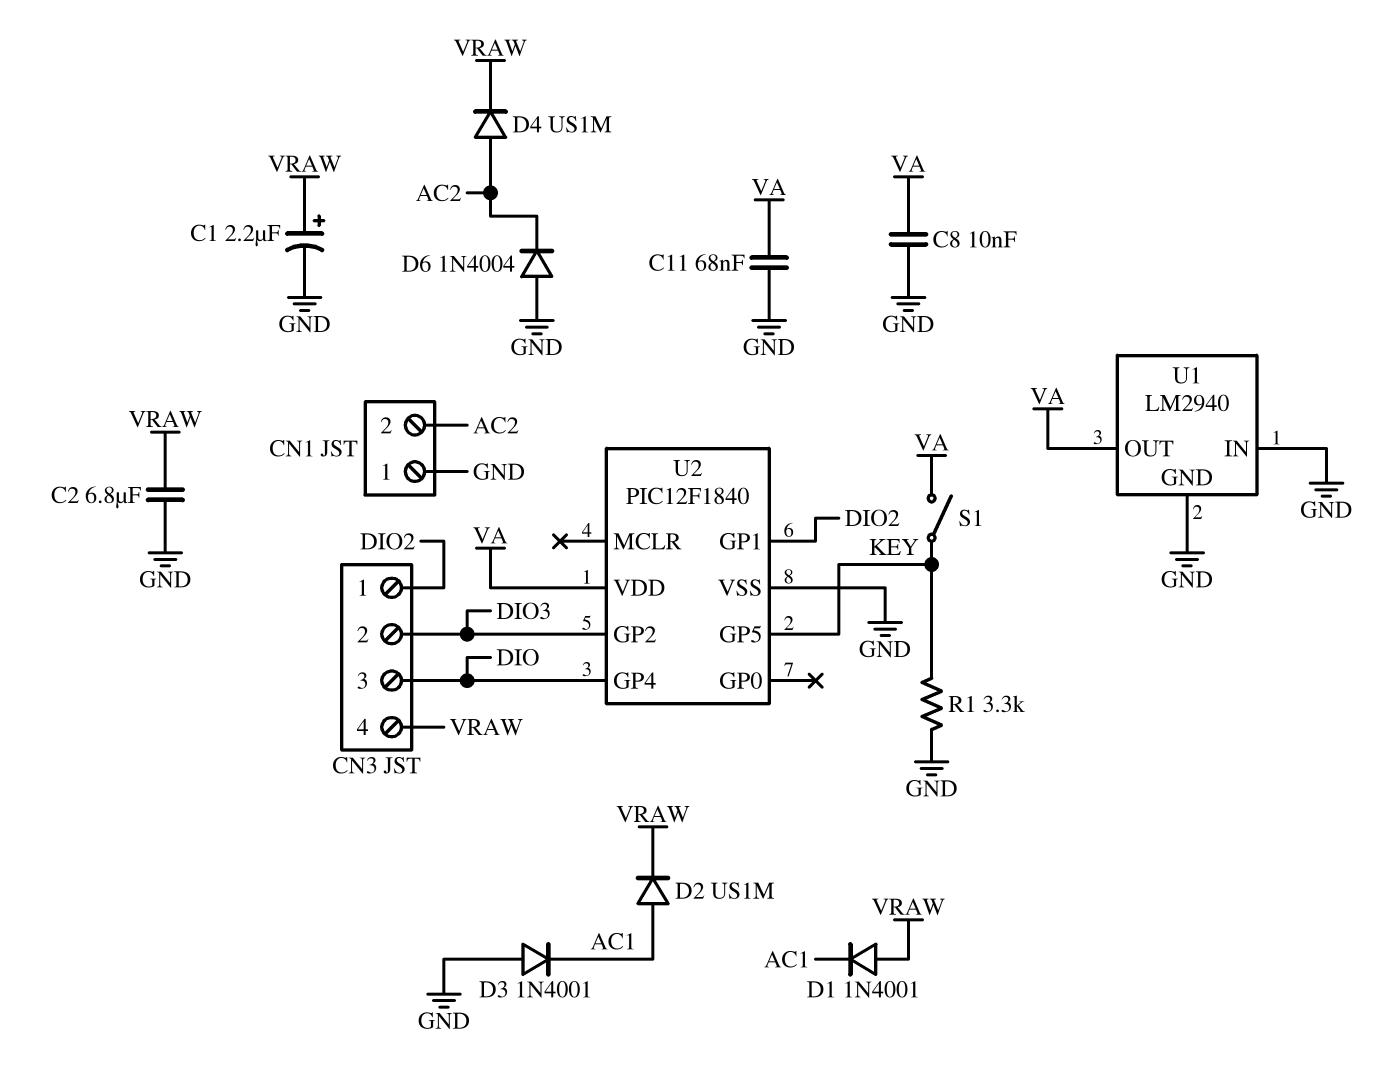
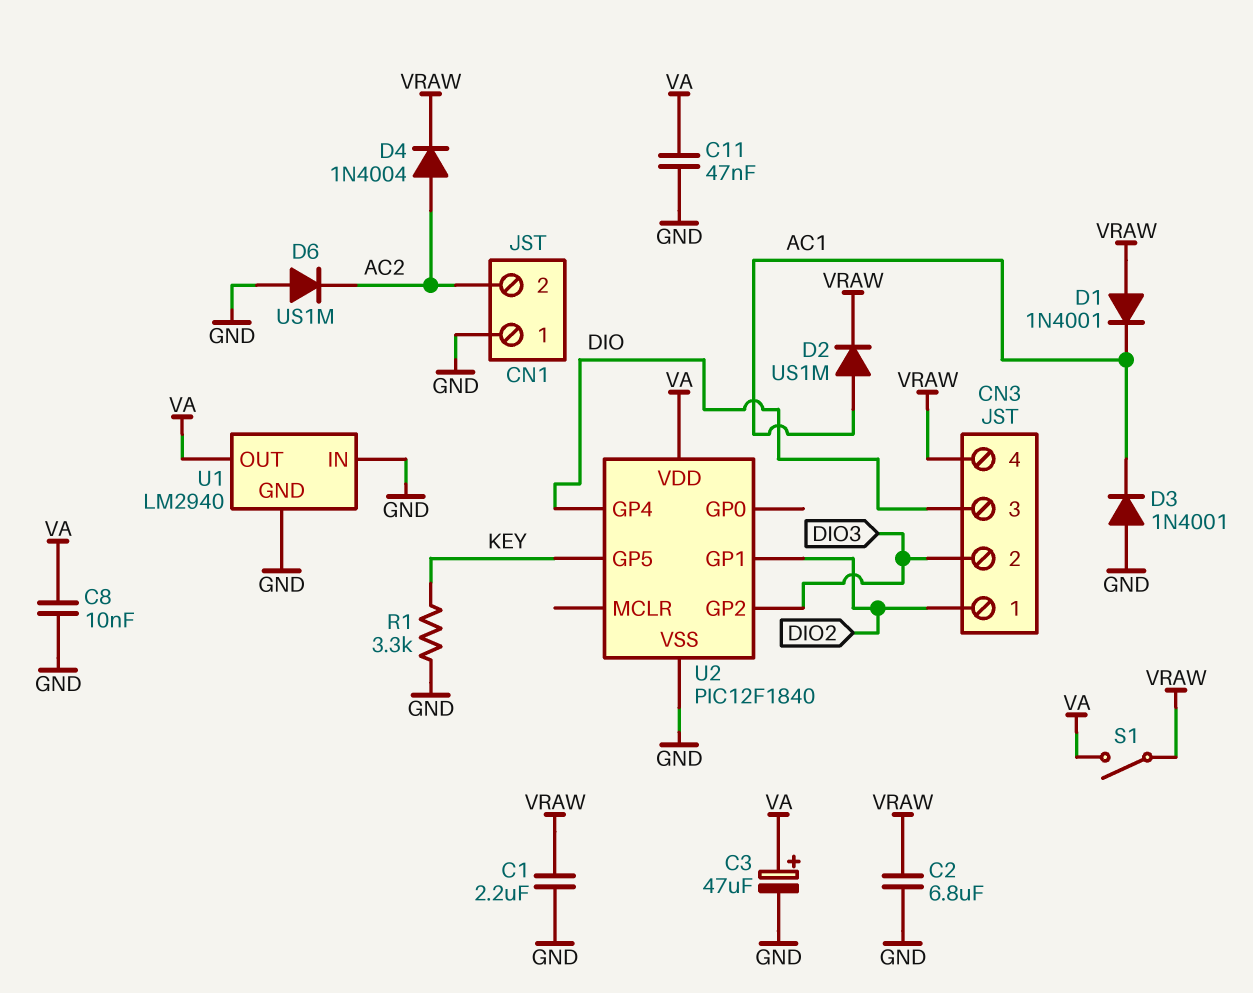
C1: 2.2uF (plus VRAW, minus GND) -> 2.2uF (GND, VRAW)
C3: none -> 47uF (plus VA, minus GND)
C11: 68nF (GND, VA) -> 47nF (GND, VA)
D4: diode US1M (A AC2, K VRAW) -> diode 1N4004 (A AC2, K VRAW)
D6: diode 1N4004 (A GND, K AC2) -> diode US1M (A GND, K AC2)
S1: switch (KEY, VA) -> switch (VA, VRAW)

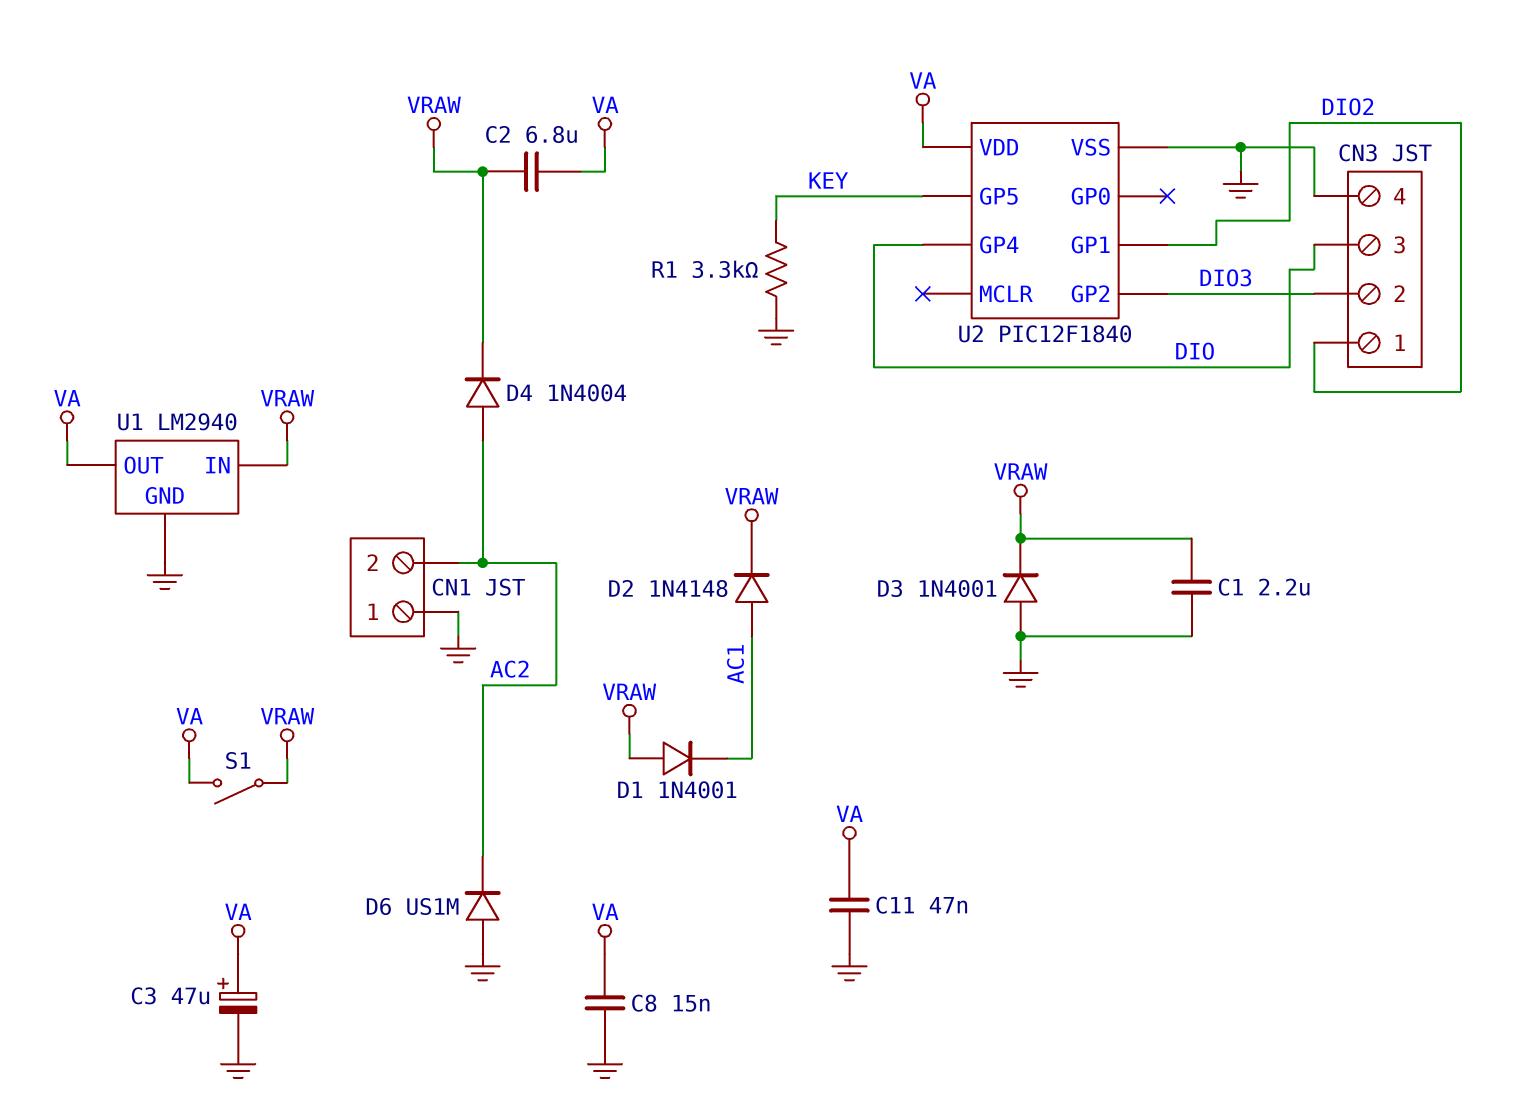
C2: 6.8uF (GND, VRAW) -> 6.8uF (VA, VRAW)
C8: 10nF (GND, VA) -> 15nF (GND, VA)
CN3 pin 4: VRAW -> GND
D2: diode US1M (A AC1, K VRAW) -> diode 1N4148 (A AC1, K VRAW)
D3: diode 1N4001 (A GND, K AC1) -> diode 1N4001 (A GND, K VRAW)
U1 pin IN: GND -> VRAW

